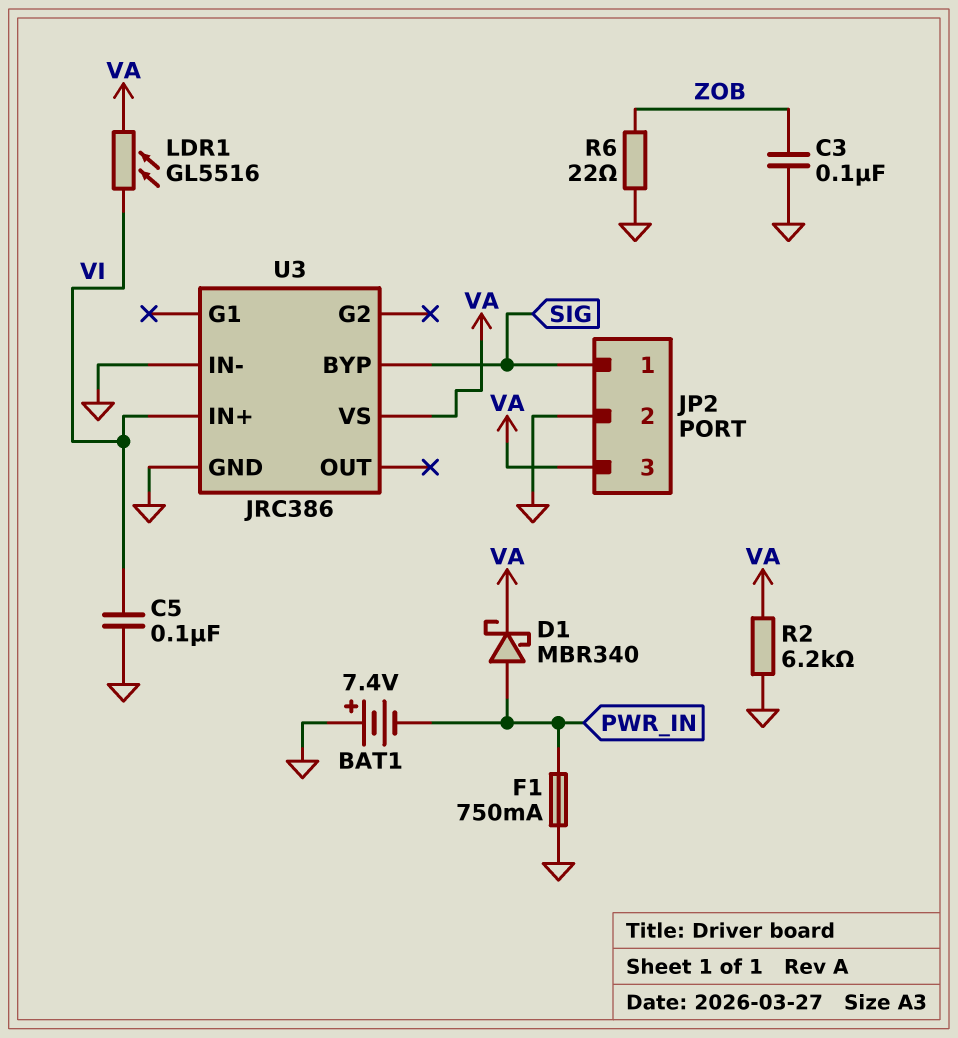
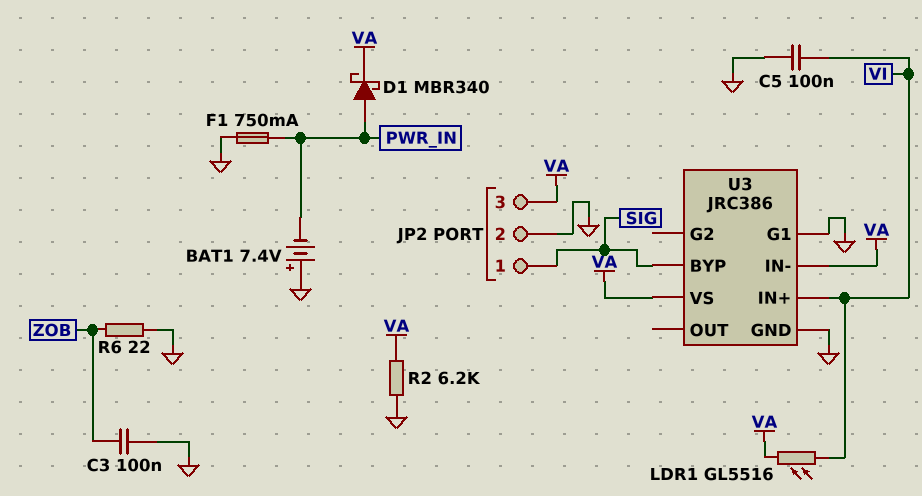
U3 pin G1: none -> GND
U3 pin IN-: GND -> VA

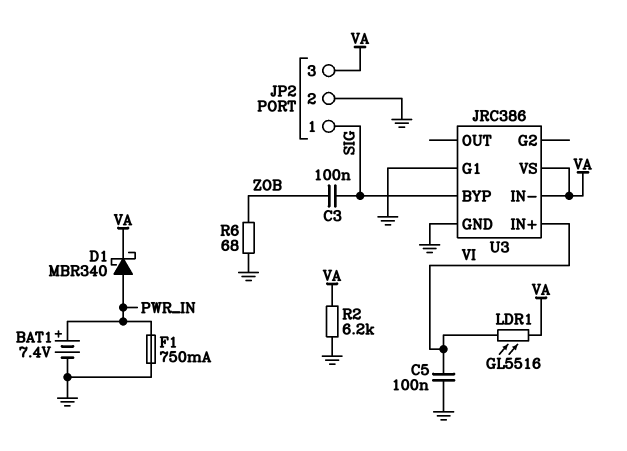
BAT1: 7.4V (plus GND, minus PWR_IN) -> 7.4V (plus PWR_IN, minus GND)
C3: 100nF (GND, ZOB) -> 100nF (SIG, ZOB)
R6: 22 (GND, ZOB) -> 68 (GND, ZOB)

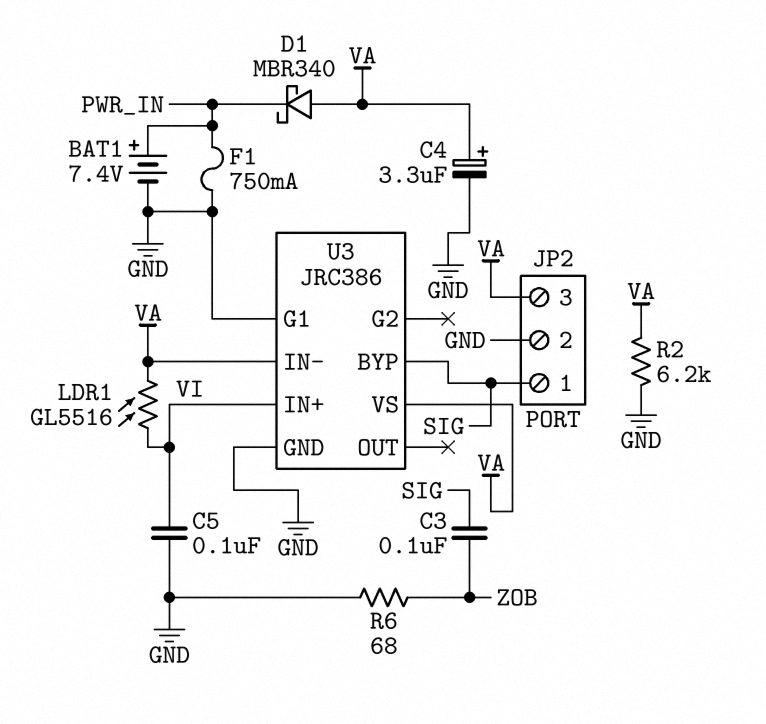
C4: none -> 3.3uF (plus VA, minus GND)
D1: schottky MBR340 (A PWR_IN, K VA) -> schottky MBR340 (A VA, K PWR_IN)

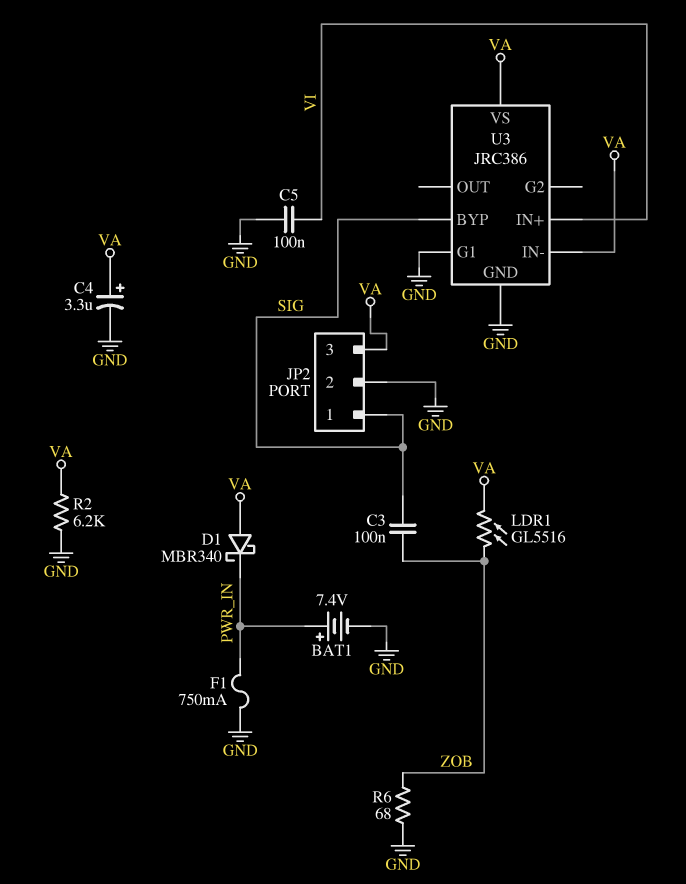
LDR1: GL5516 (VA, VI) -> GL5516 (VA, ZOB)

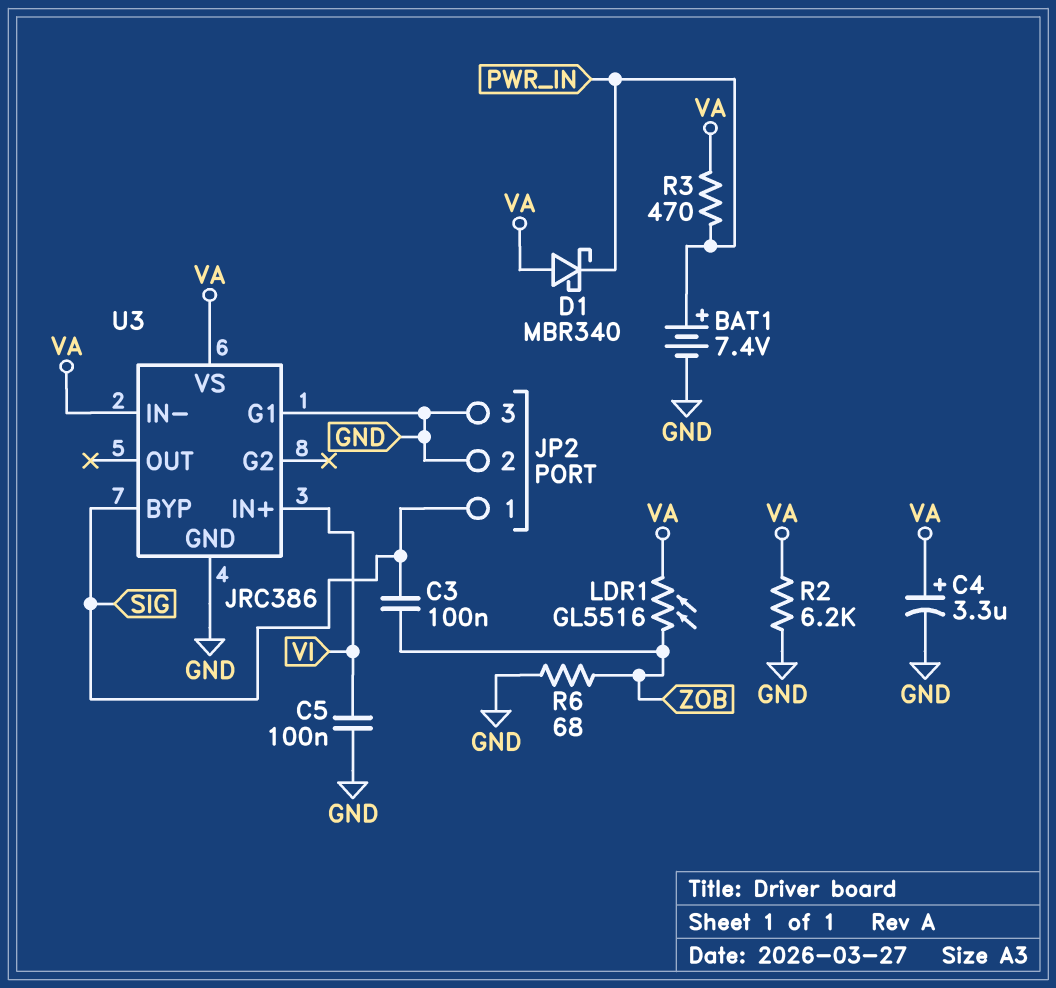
F1: 750mA (GND, PWR_IN) -> none
JP2 pin 3: VA -> GND
R3: none -> 470 (PWR_IN, VA)

